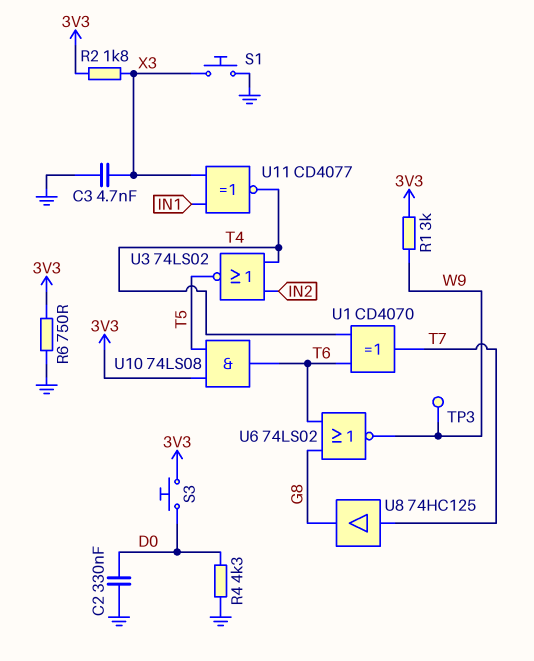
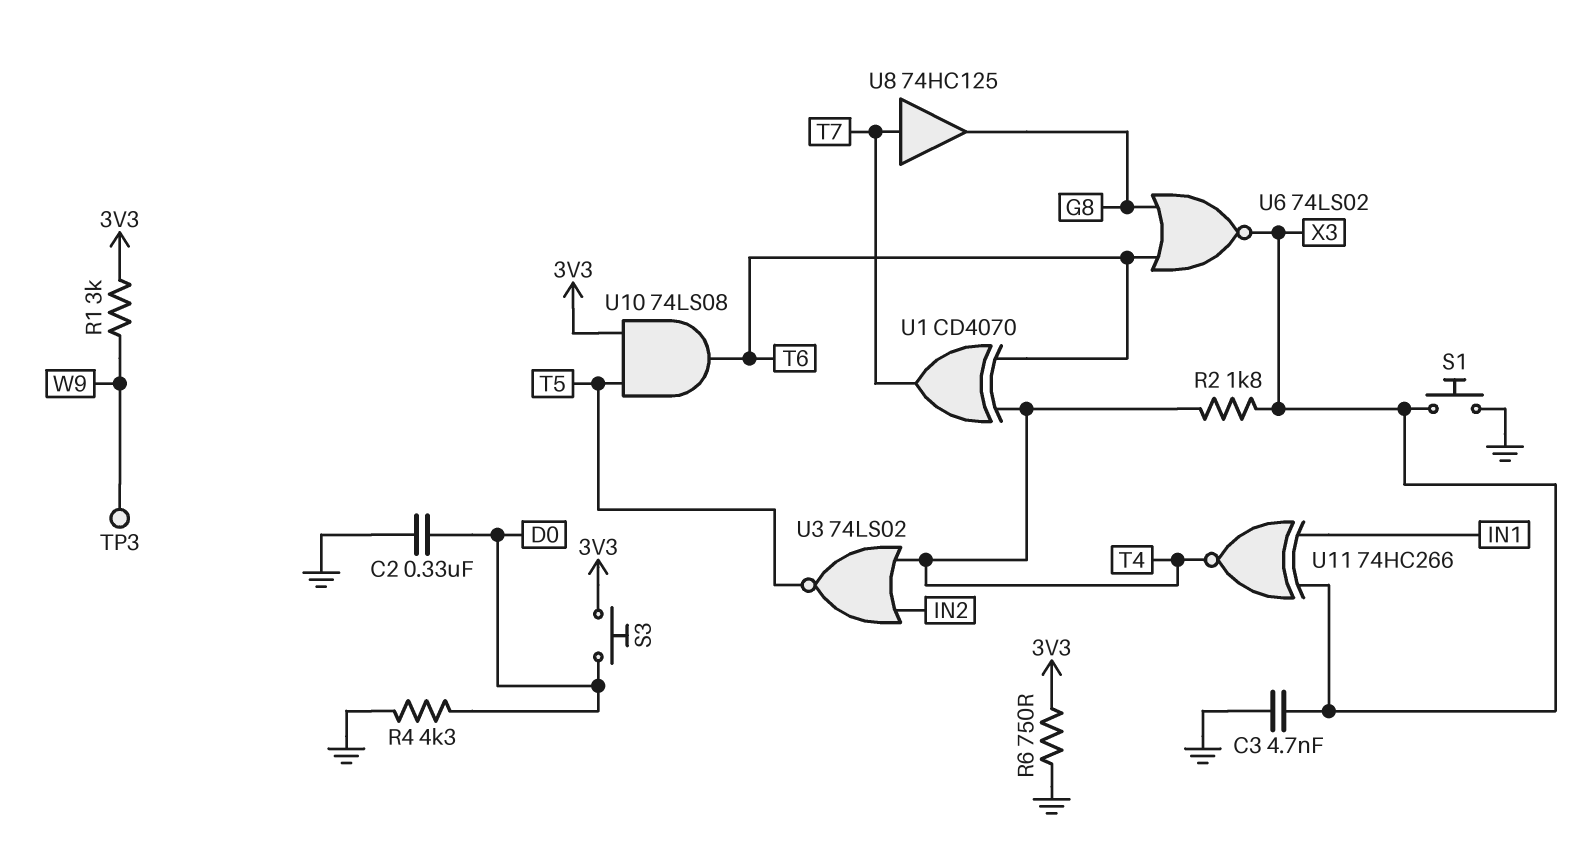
R2: 1.8k (3V3, X3) -> 1.8k (T4, X3)
U6: NOR 74LS02 (in G8, in T6, out W9) -> NOR 74LS02 (in G8, in T6, out X3)
U11: XNOR CD4077 (in IN1, in X3, out T4) -> XNOR 74HC266 (in IN1, in X3, out T4)

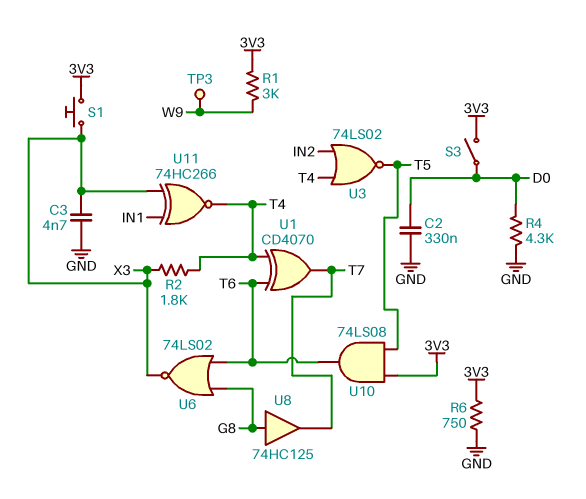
S1: button (GND, X3) -> button (3V3, X3)
S3: button (3V3, D0) -> switch (3V3, D0)
U8: buffer 74HC125 (in T7, out G8) -> buffer 74HC125 (in G8, out T7)

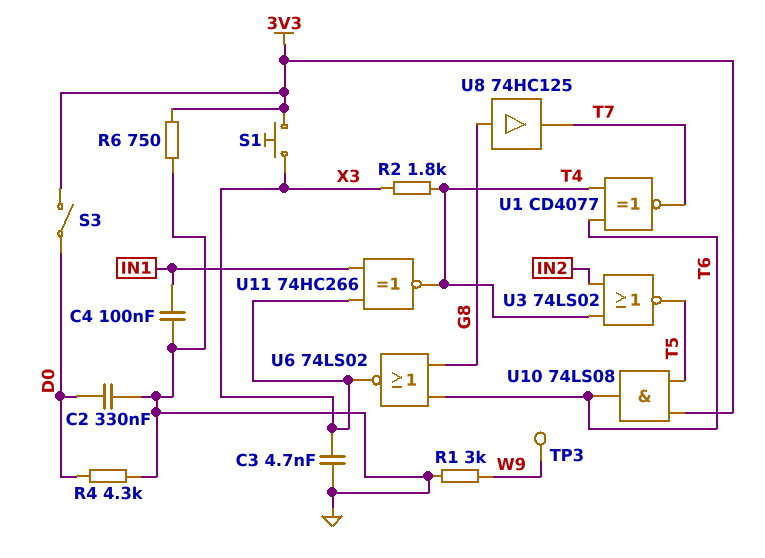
C4: none -> 100nF (GND, IN1)
R1: 3k (3V3, W9) -> 3k (GND, W9)
U1: XOR CD4070 (in T4, in T6, out T7) -> XNOR CD4077 (in T4, in T6, out T7)

